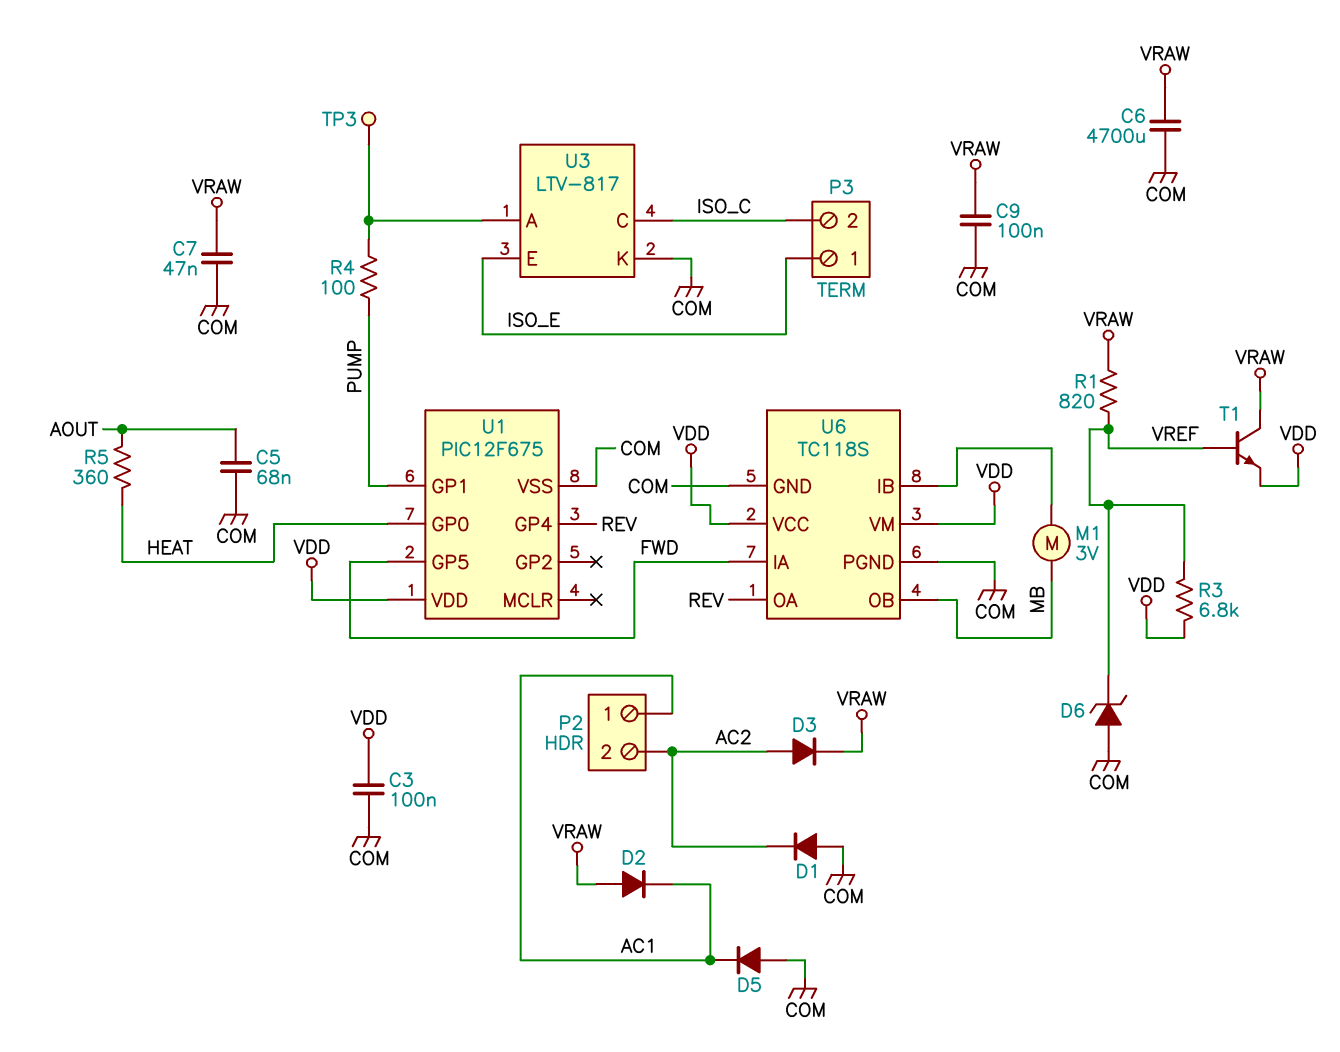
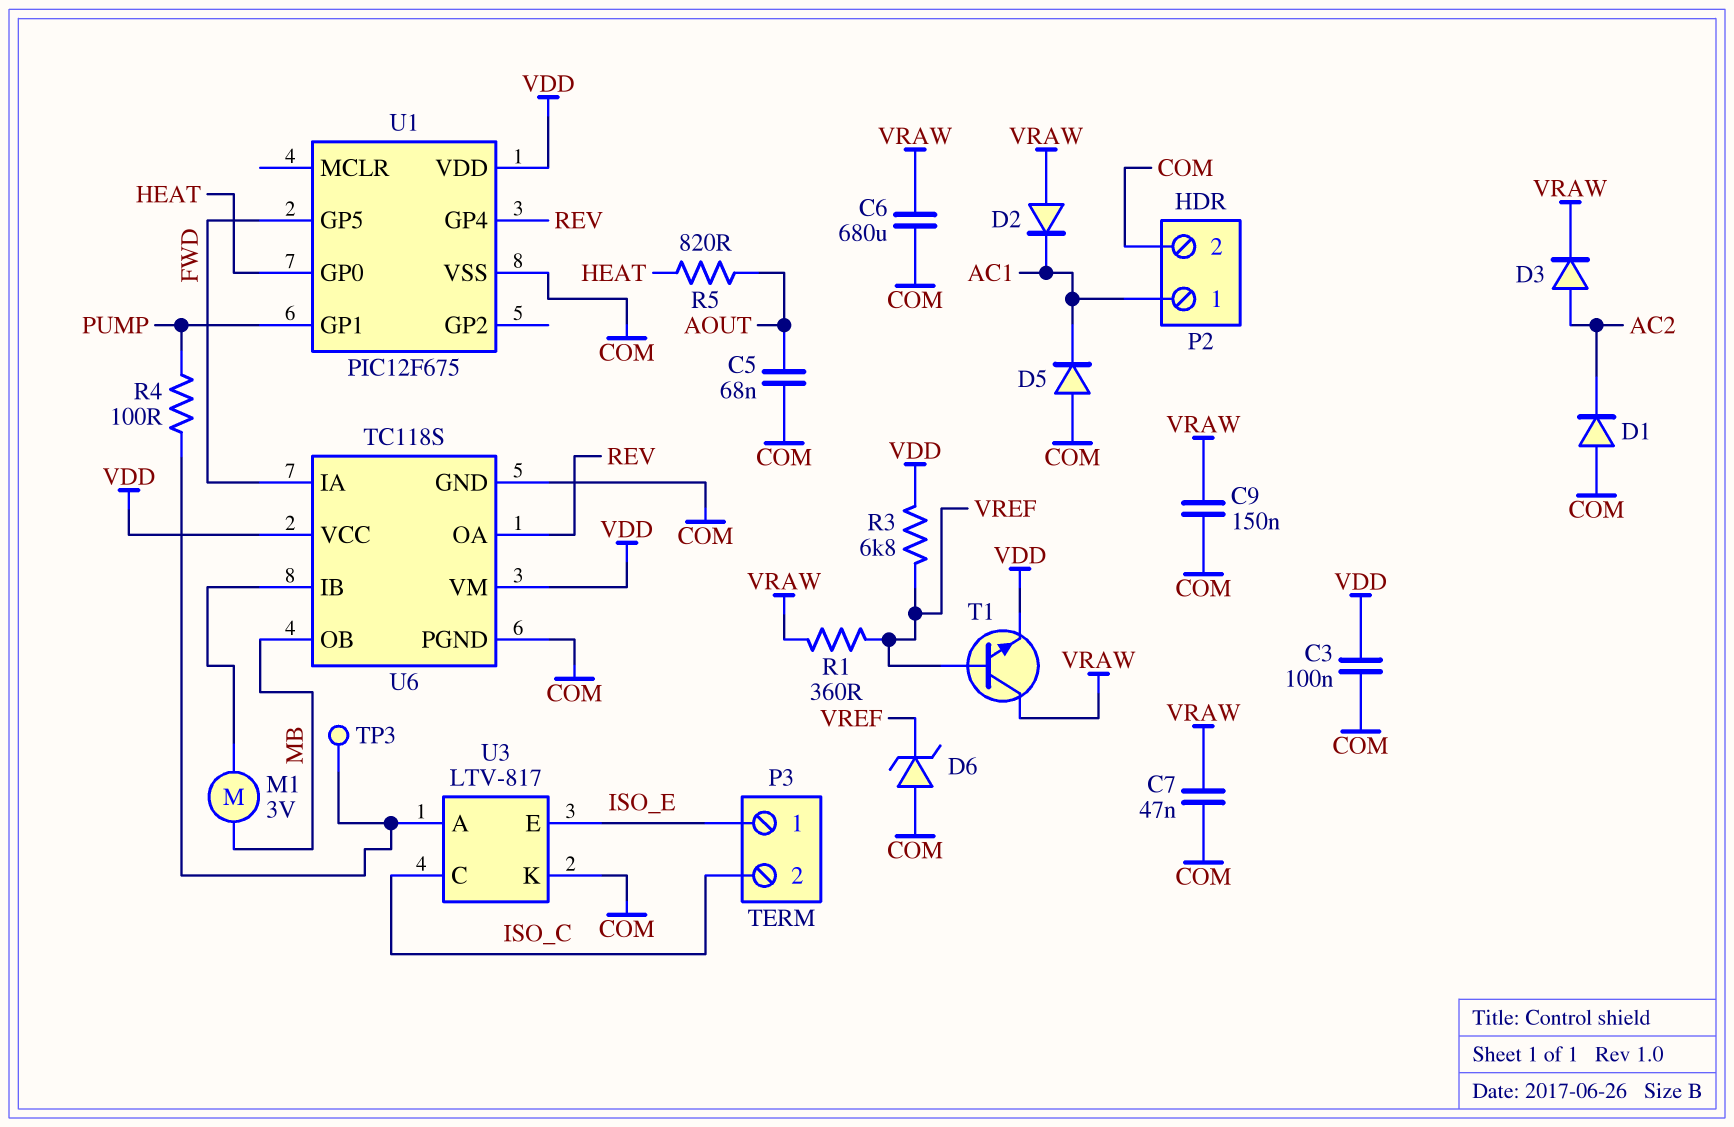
C6: 4700uF (COM, VRAW) -> 680uF (COM, VRAW)
C9: 100nF (COM, VRAW) -> 150nF (COM, VRAW)
P2 pin 2: AC2 -> COM
R1: 820 (VRAW, VREF) -> 360 (VRAW, VREF)
R5: 360 (AOUT, HEAT) -> 820 (AOUT, HEAT)

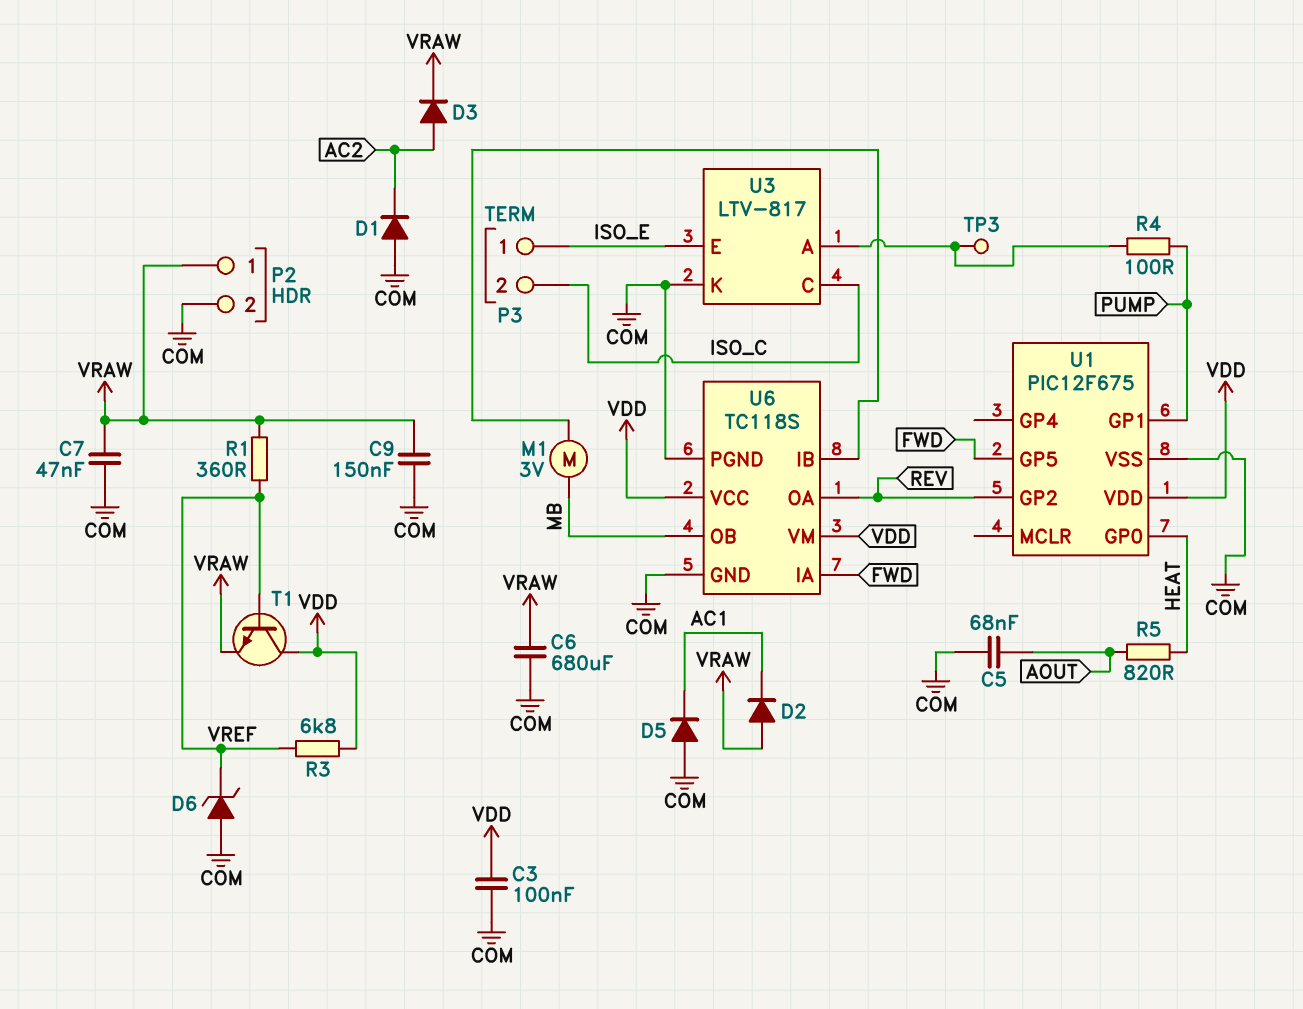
P2 pin 1: AC1 -> VRAW
T1: NPN (B VREF, C VRAW, E VDD) -> NPN (B VREF, C VDD, E VRAW)
U1 pin GP2: none -> REV
U1 pin GP4: REV -> none

